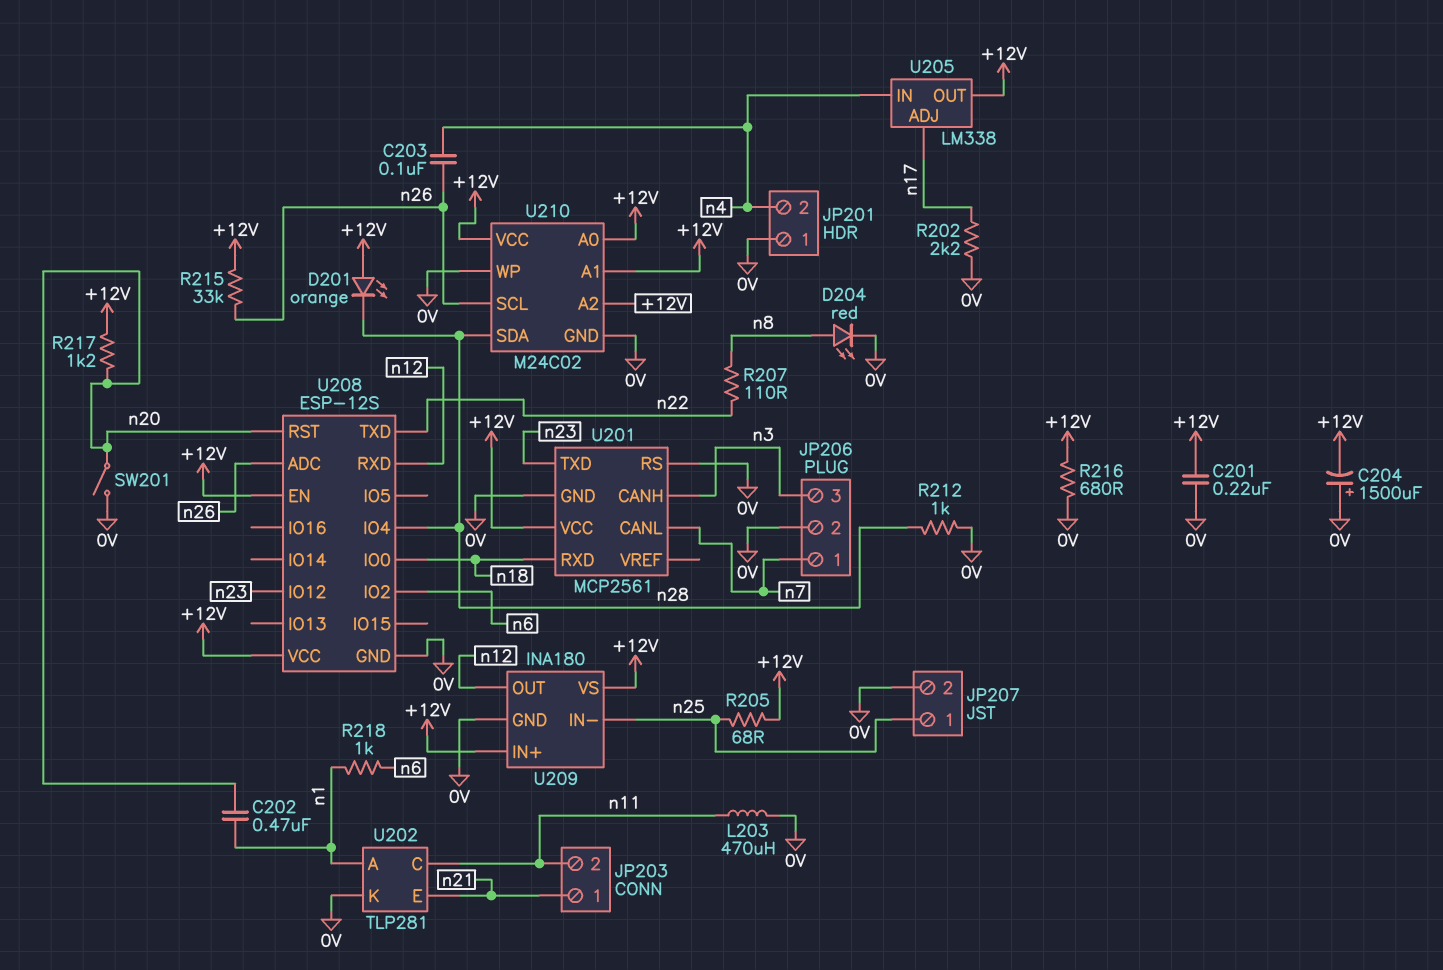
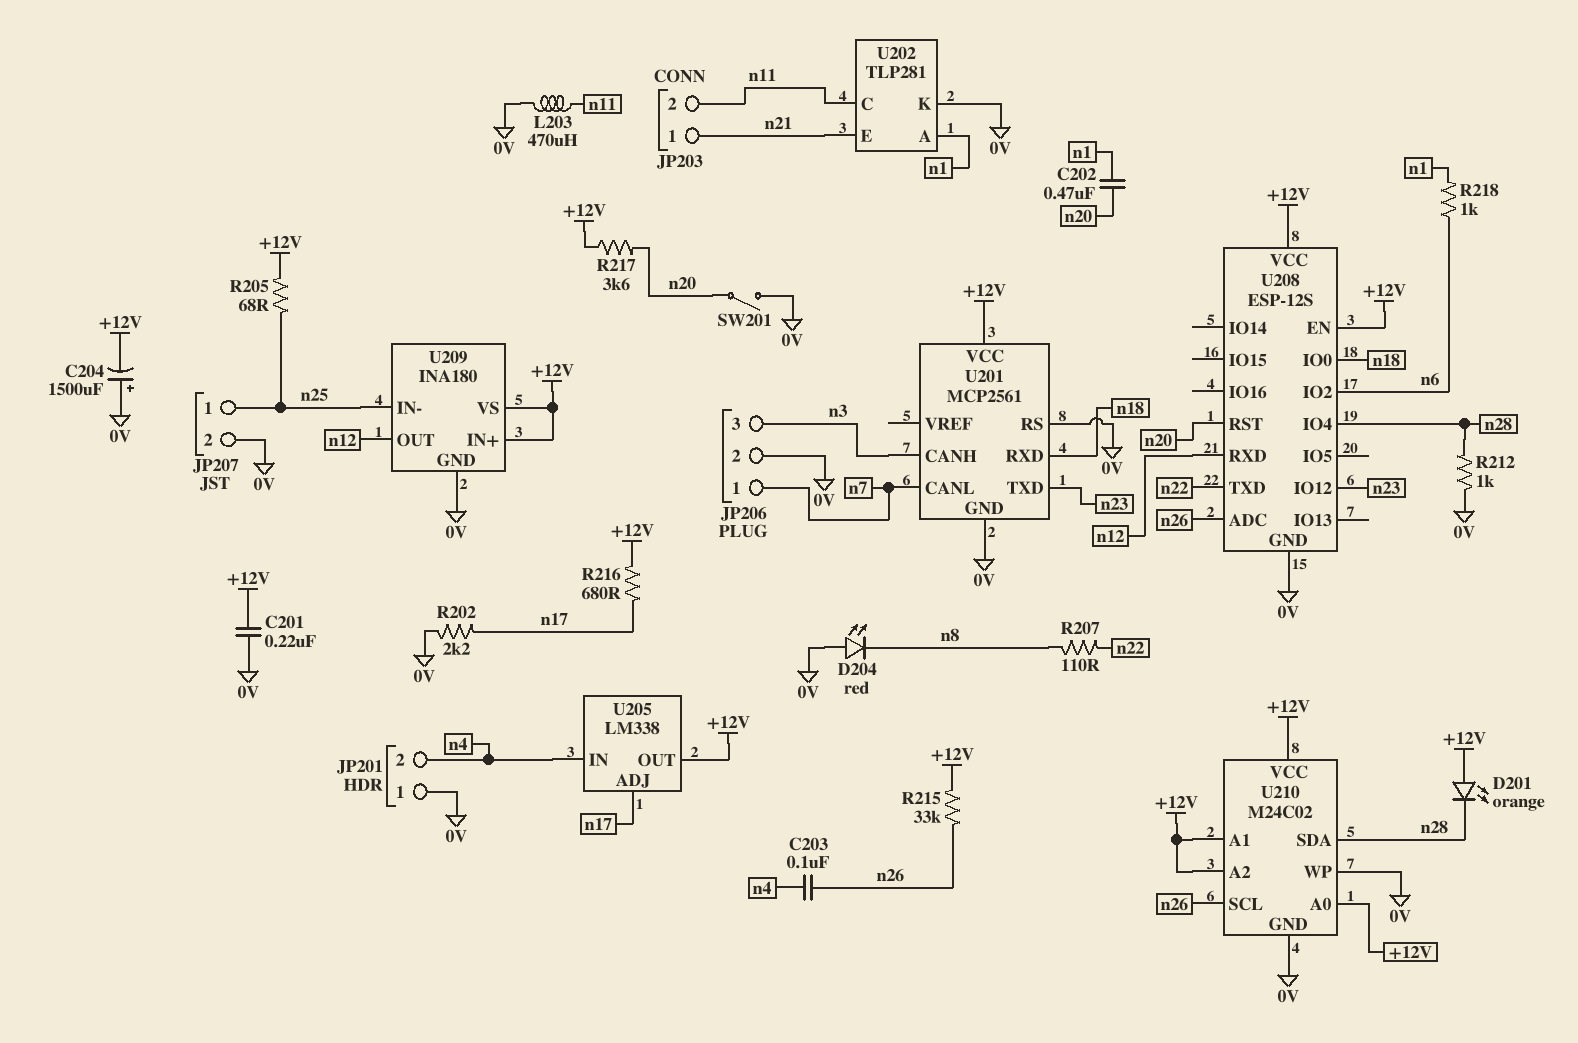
D204: LED red (A n8, K 0V) -> LED red (A 0V, K n8)
R216: 680 (+12V, 0V) -> 680 (+12V, n17)
R217: 1.2k (+12V, n20) -> 3.6k (+12V, n20)

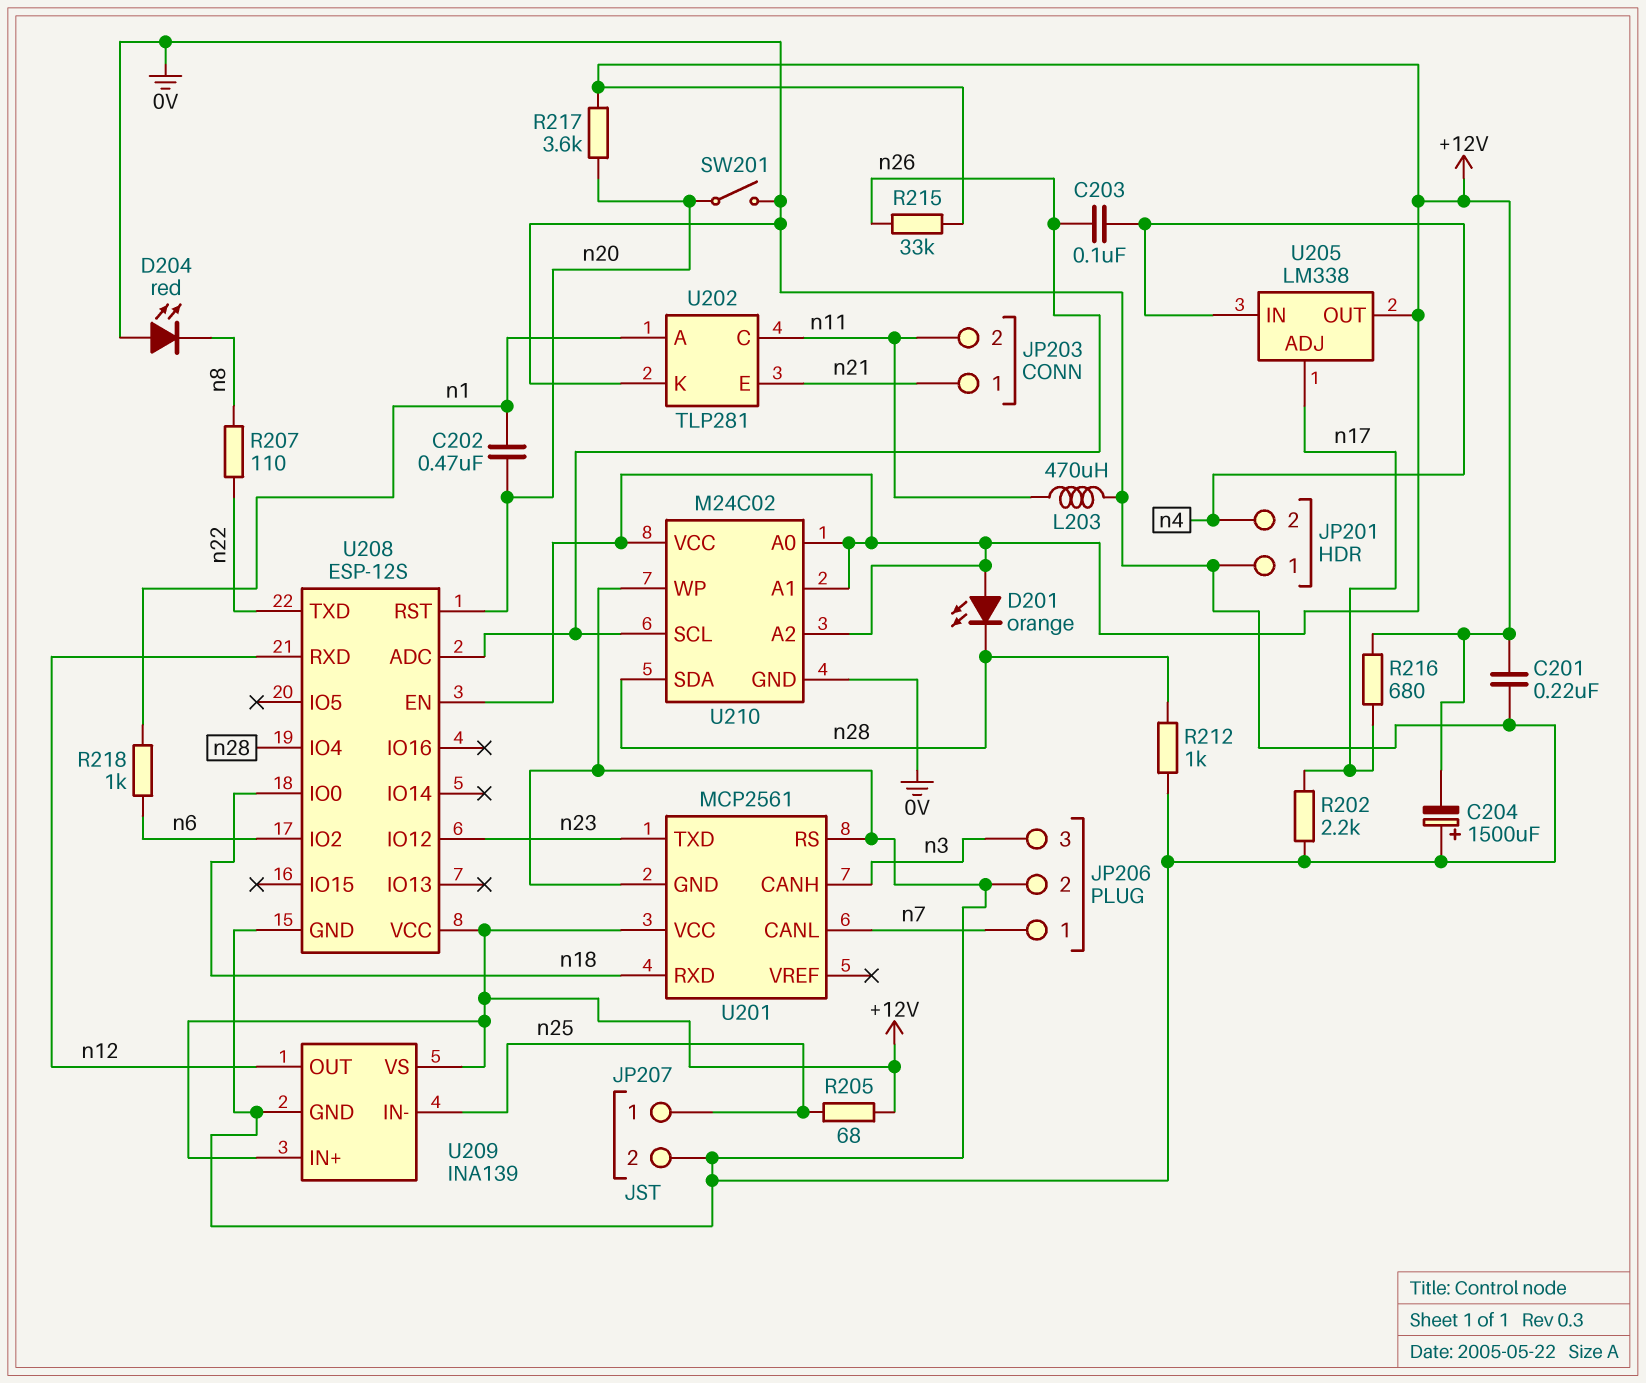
U209: INA180 -> INA139

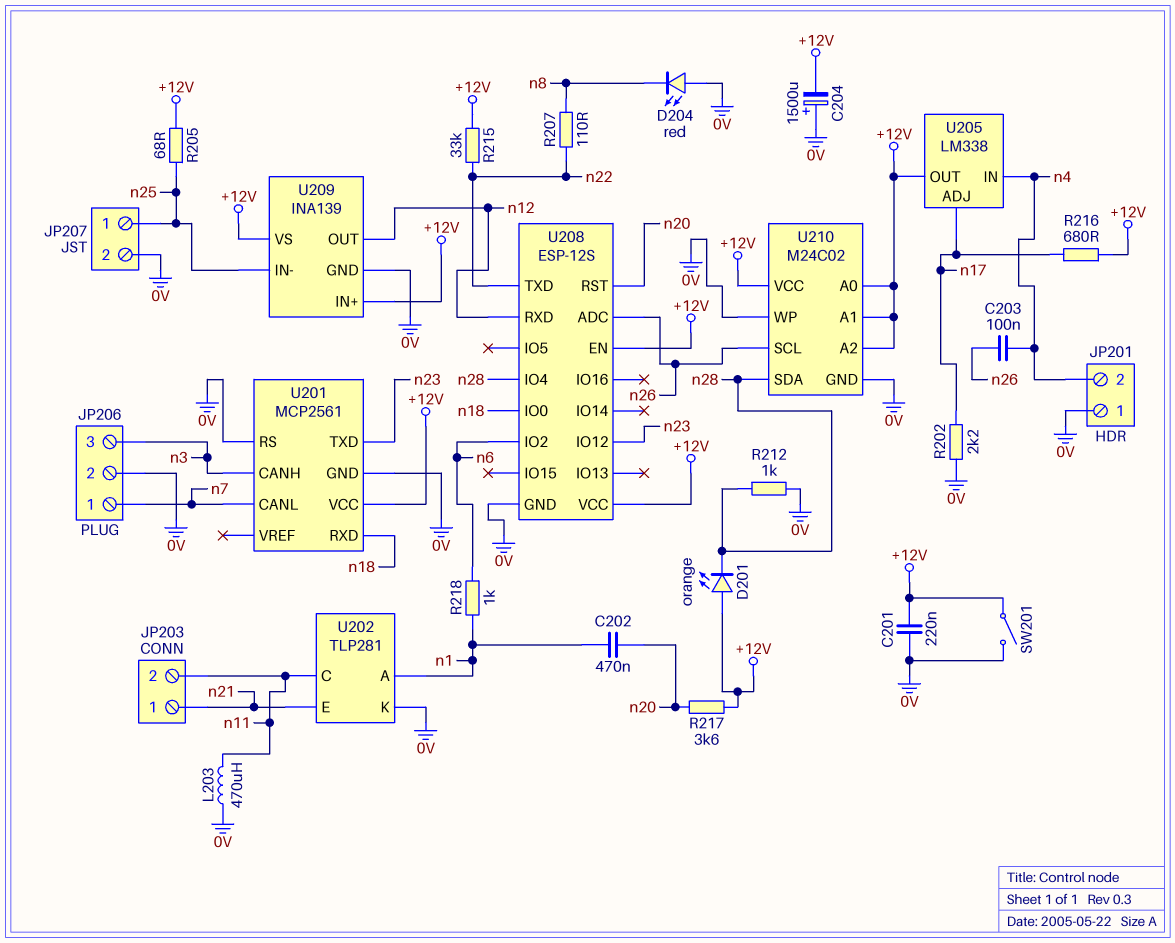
R215: 33k (+12V, n26) -> 33k (+12V, n22)
SW201: switch (0V, n20) -> switch (+12V, 0V)

